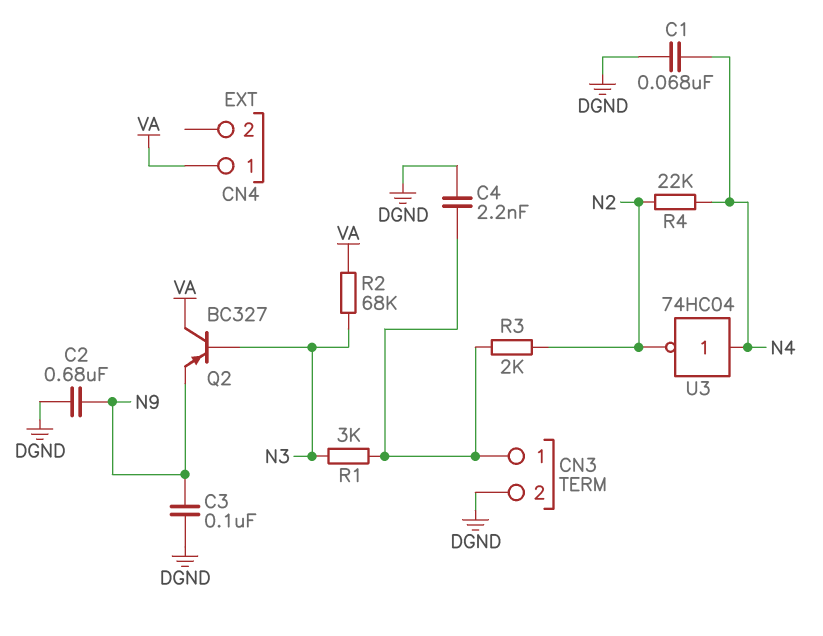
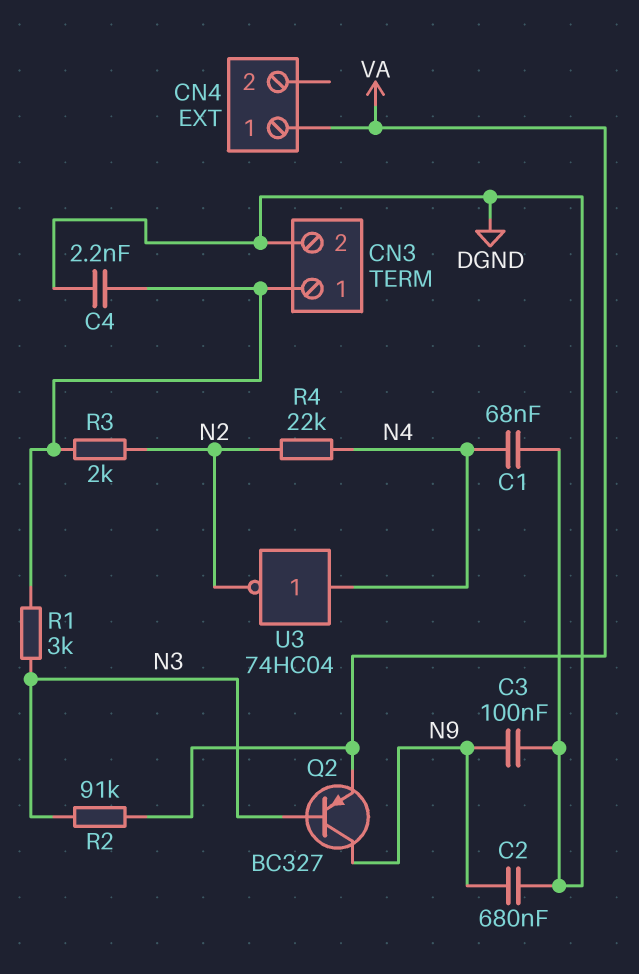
Q2: PNP BC327 (B N3, C VA, E N9) -> PNP BC327 (B N3, C N9, E VA)
R2: 68k (N3, VA) -> 91k (N3, VA)

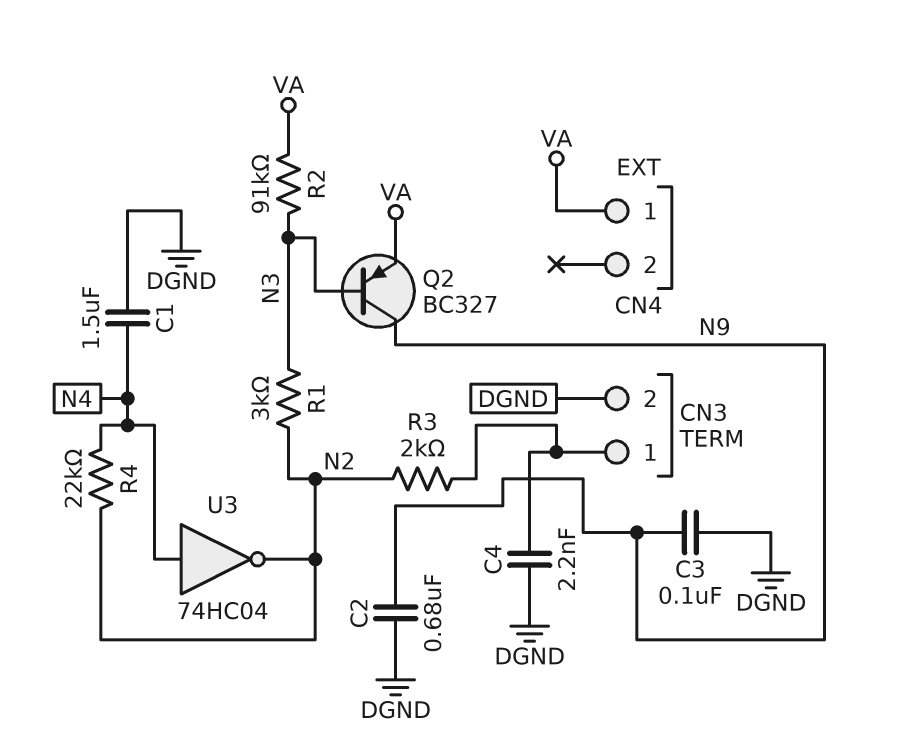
C1: 68nF (DGND, N4) -> 1.5uF (DGND, N4)
R1: 3k (CN3/1, N3) -> 3k (N2, N3)

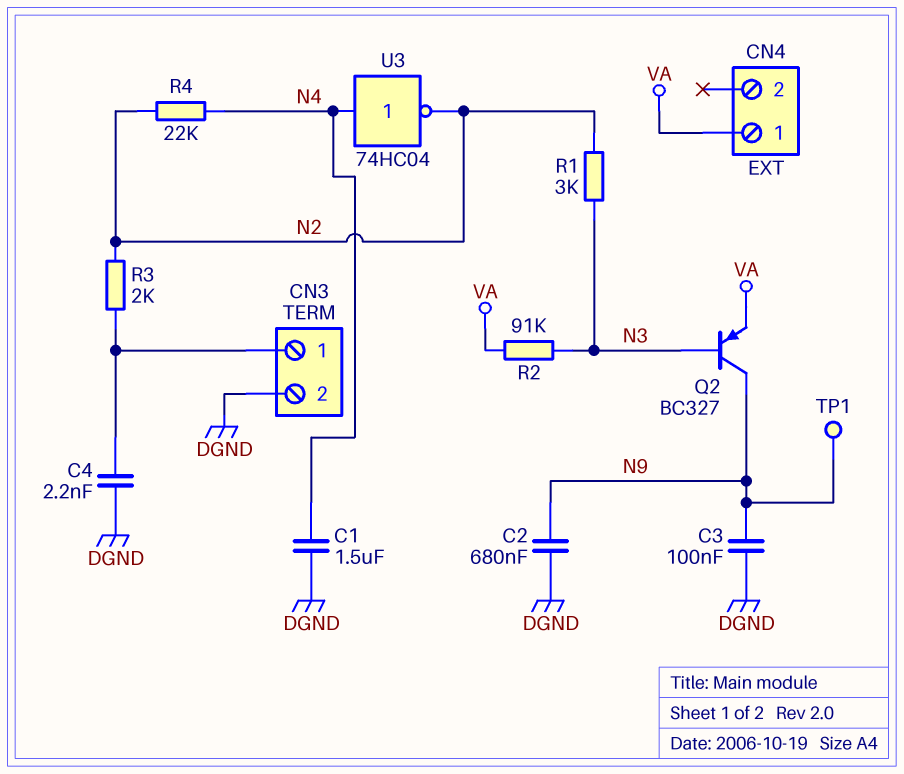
TP1: none -> test point (N9)

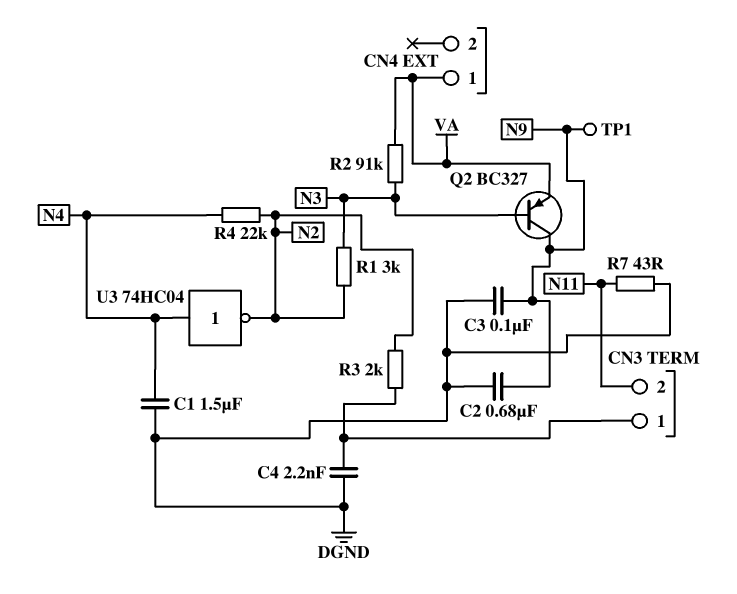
CN3 pin 2: DGND -> N11
R7: none -> 43 (DGND, N11)

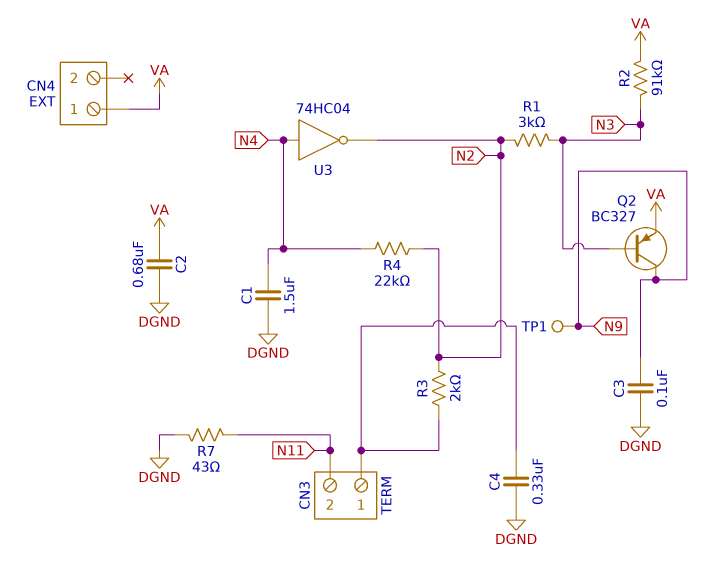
C2: 680nF (DGND, N9) -> 680nF (DGND, VA)
C4: 2.2nF (CN3/1, DGND) -> 330nF (CN3/1, DGND)

